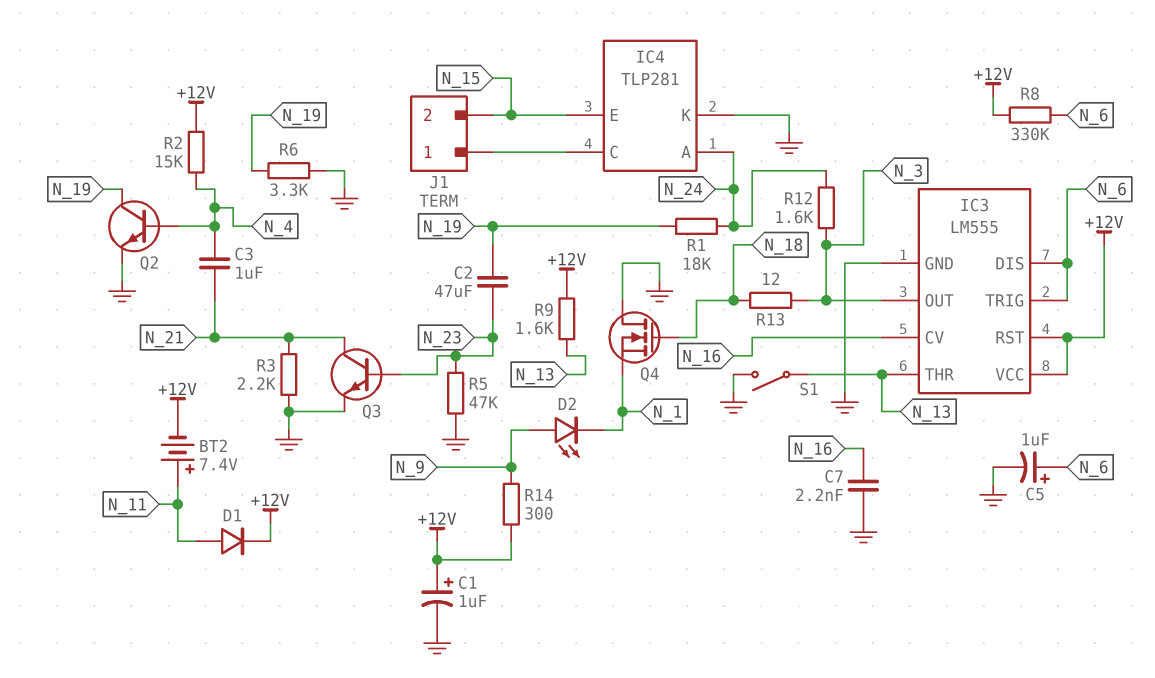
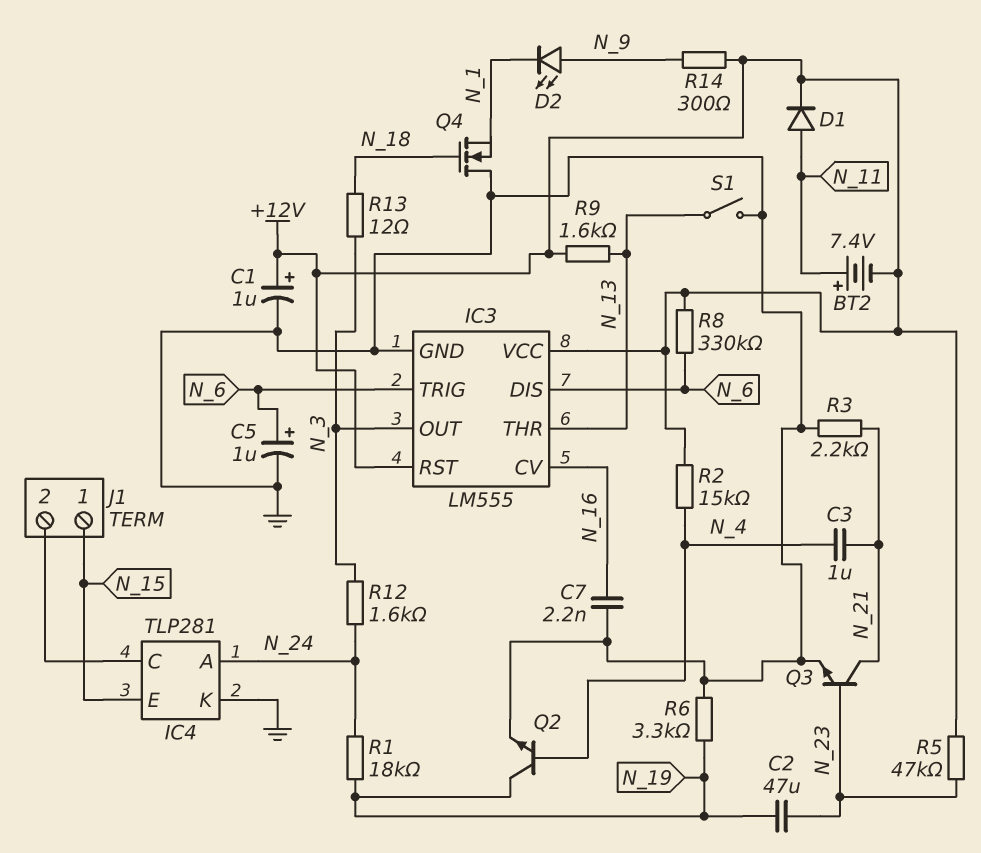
J1 pin 1: IC4/C -> N_15
J1 pin 2: N_15 -> IC4/C
R5: 47k (GND, N_23) -> 47k (+12V, N_23)

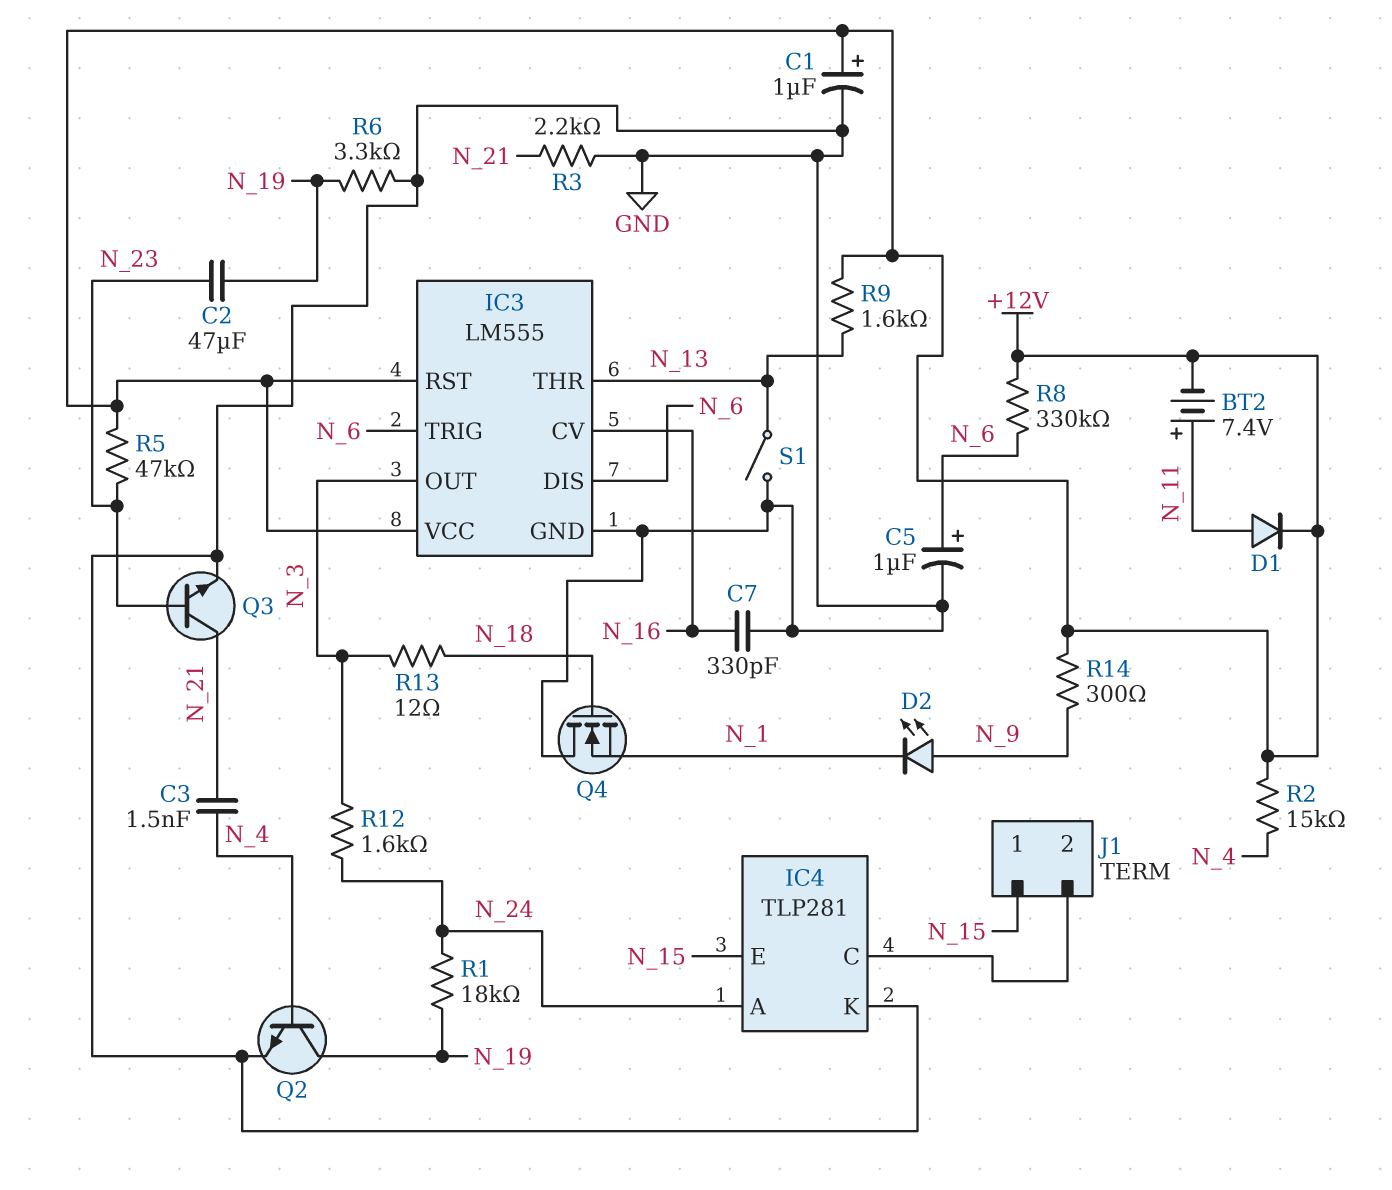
C3: 1uF (N_4, N_21) -> 1.5nF (N_4, N_21)
C7: 2.2nF (GND, N_16) -> 330pF (GND, N_16)

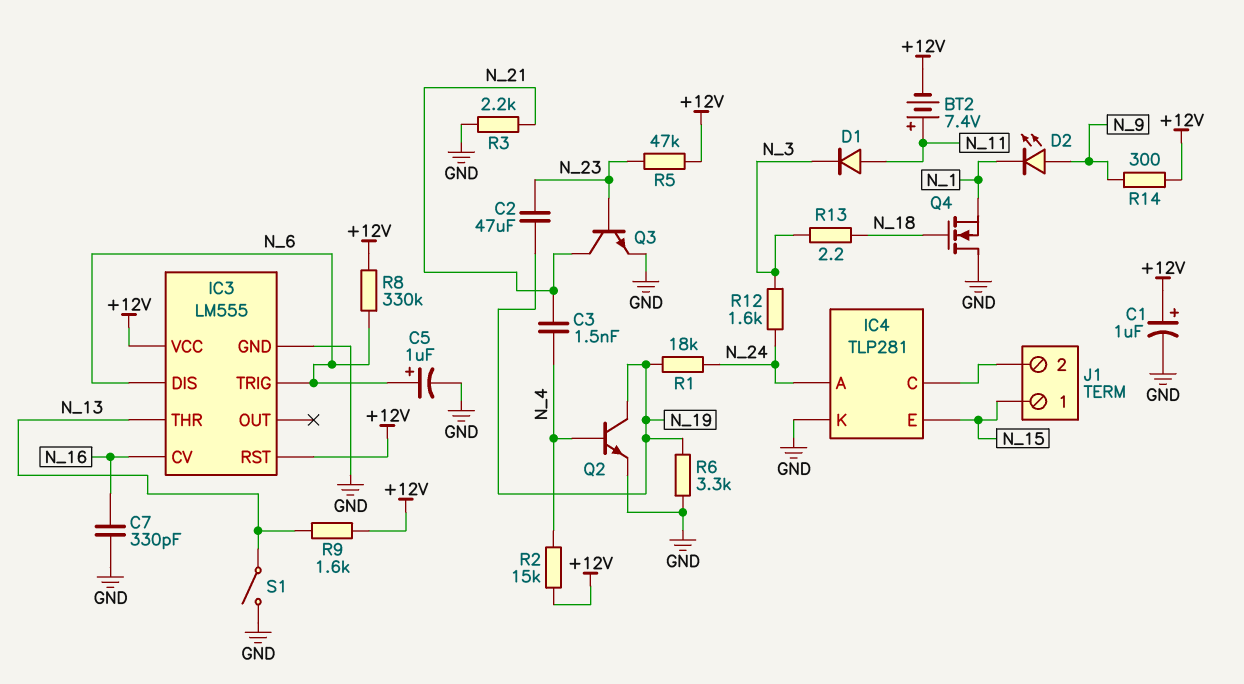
D1: diode (A N_11, K +12V) -> diode (A N_11, K N_3)
IC3 pin OUT: N_3 -> none
R13: 12 (N_3, N_18) -> 2.2 (N_3, N_18)

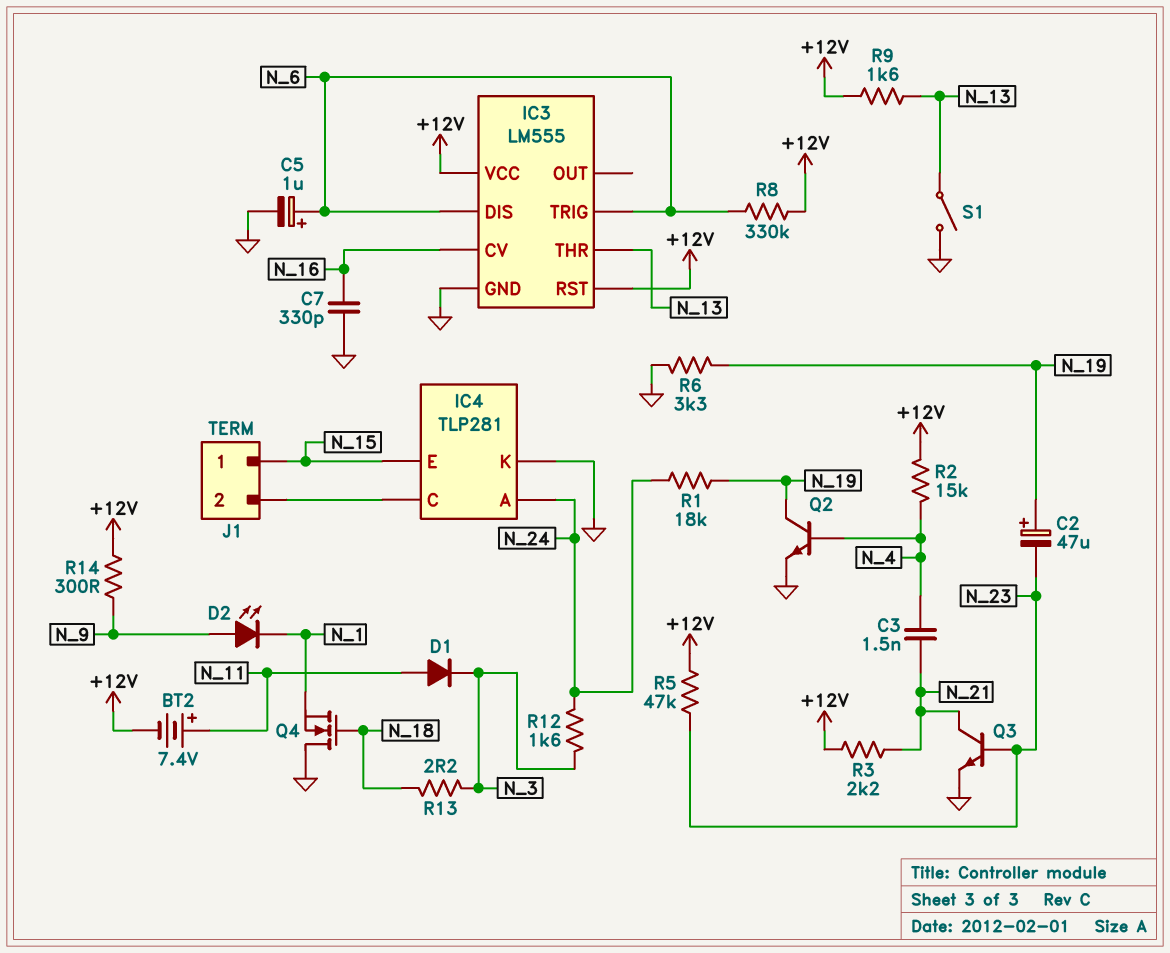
C1: 1uF (plus +12V, minus GND) -> none
C2: 47uF (N_19, N_23) -> 47uF (plus N_19, minus N_23)
R3: 2.2k (GND, N_21) -> 2.2k (+12V, N_21)

